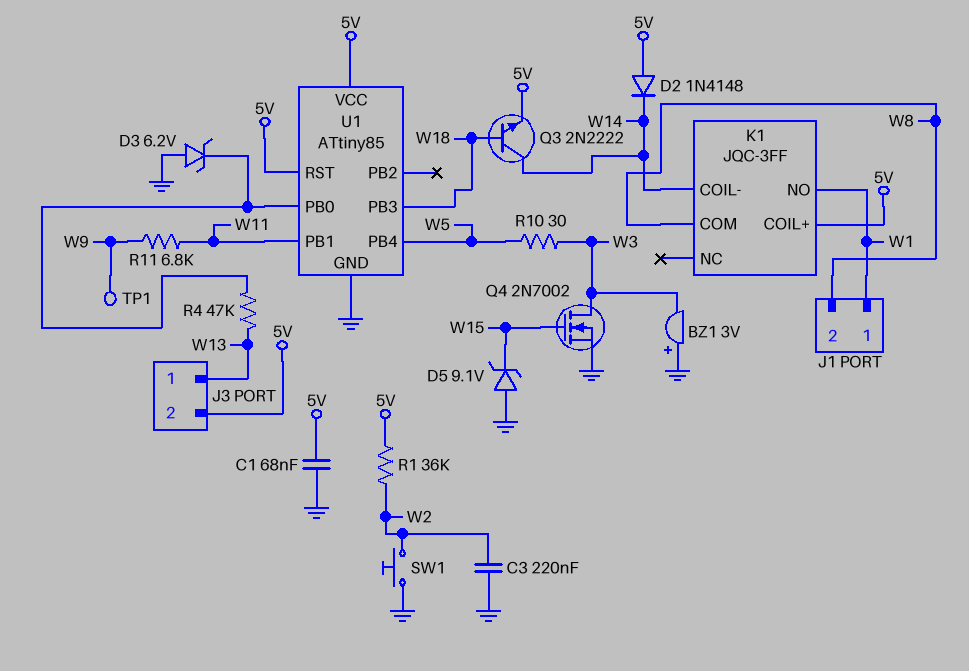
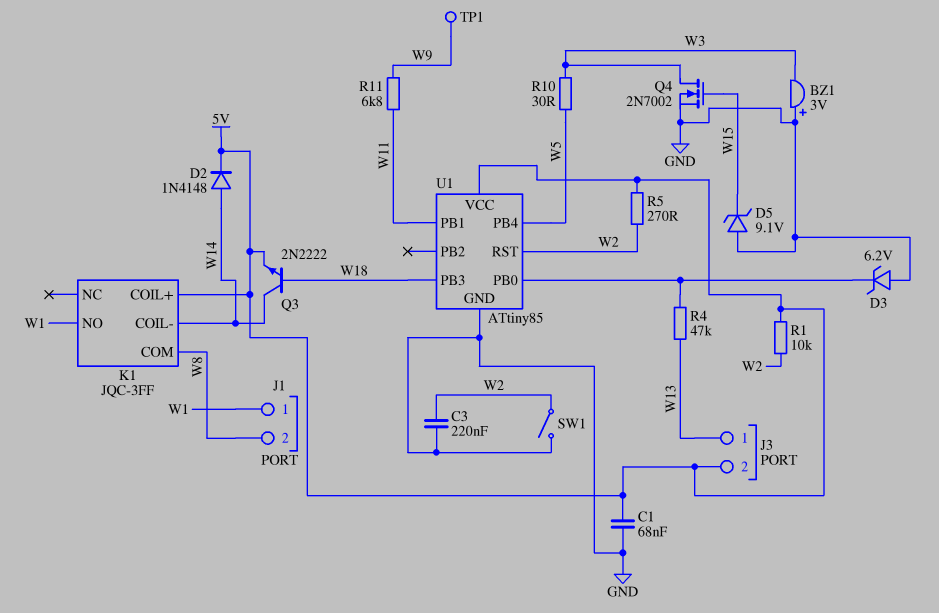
D2: diode 1N4148 (A 5V, K W14) -> diode 1N4148 (A W14, K 5V)
R1: 36k (5V, W2) -> 10k (5V, W2)
R5: none -> 270 (5V, W2)
SW1: button (GND, W2) -> switch (GND, W2)
U1 pin RST: 5V -> W2

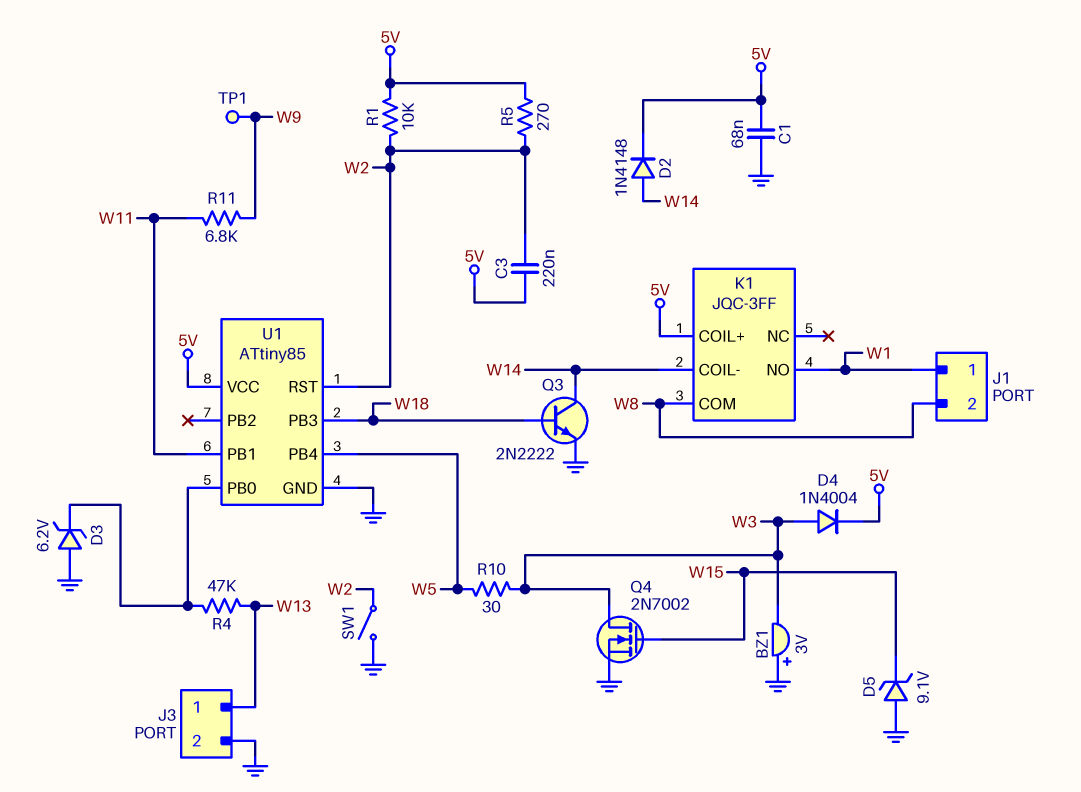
C3: 220nF (GND, W2) -> 220nF (5V, W2)
D4: none -> diode 1N4004 (A W3, K 5V)
J3 pin 2: 5V -> GND
Q3: NPN 2N2222 (B W18, C W14, E 5V) -> NPN 2N2222 (B W18, C W14, E GND)

